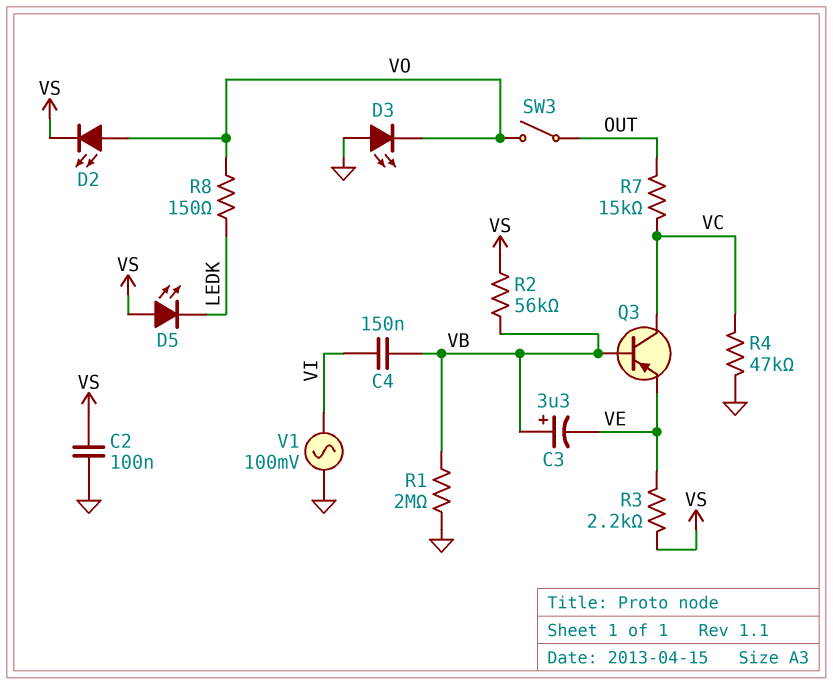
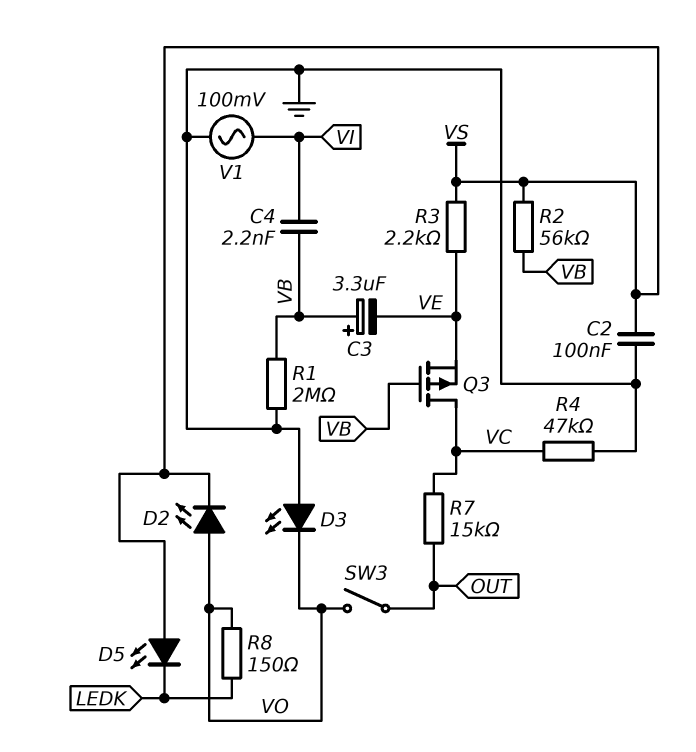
C4: 150nF (VB, VI) -> 2.2nF (VB, VI)
Q3: PNP (B VB, C VC, E VE) -> PMOS (G VB, D VC, S VE)

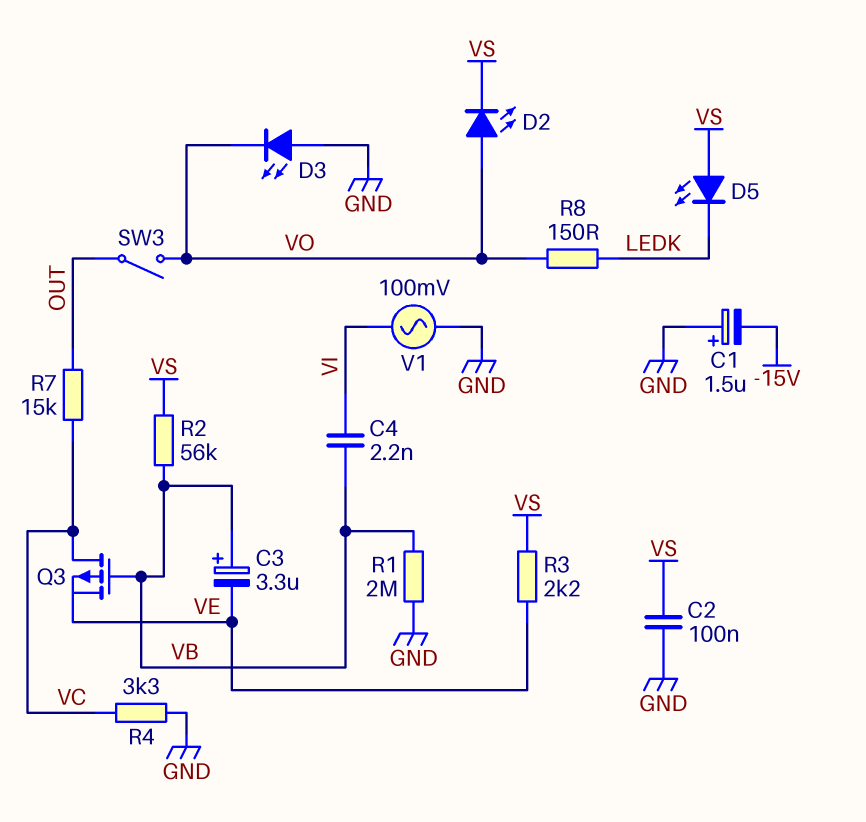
C1: none -> 1.5uF (plus GND, minus -15V)
R4: 47k (GND, VC) -> 3.3k (GND, VC)

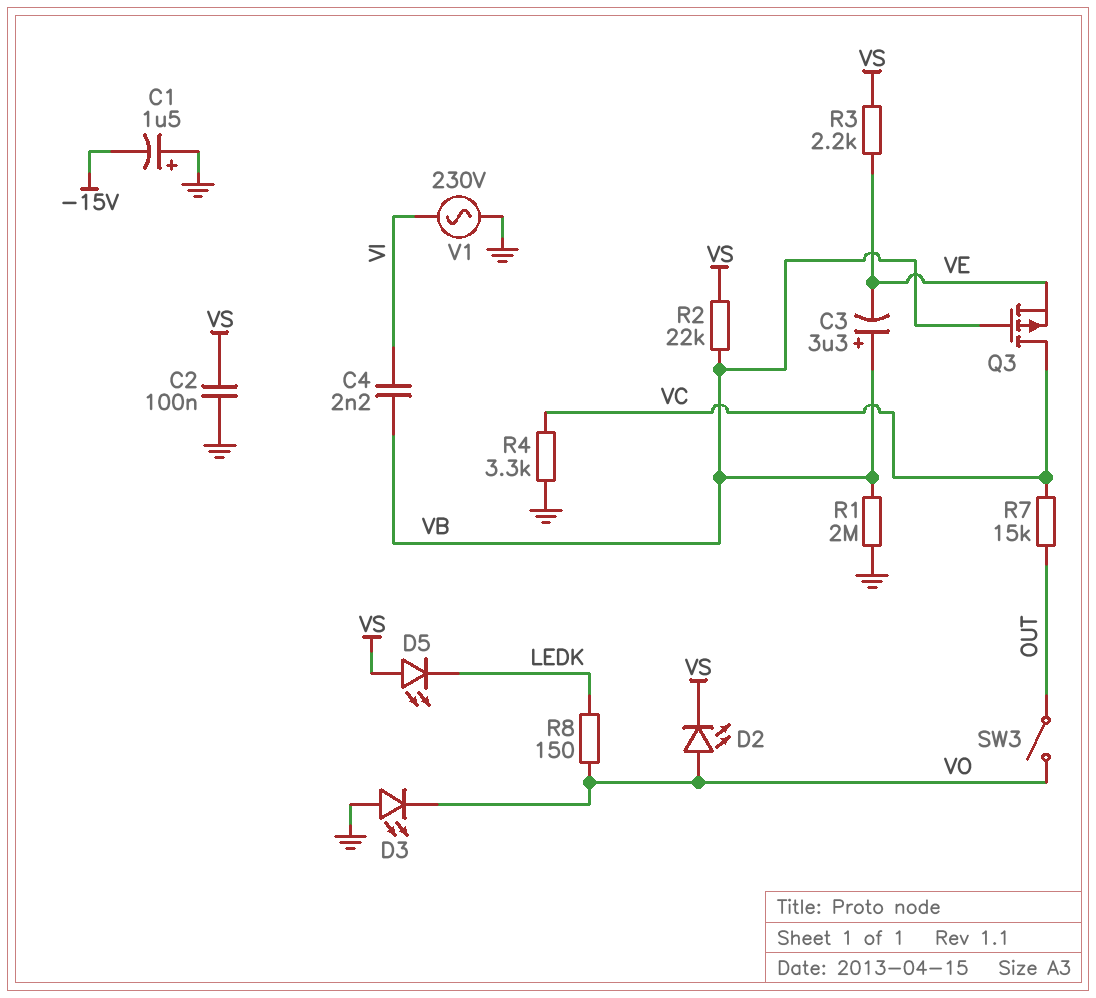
R2: 56k (VB, VS) -> 22k (VB, VS)
V1: AC 100mV (GND, VI) -> AC 230V (GND, VI)

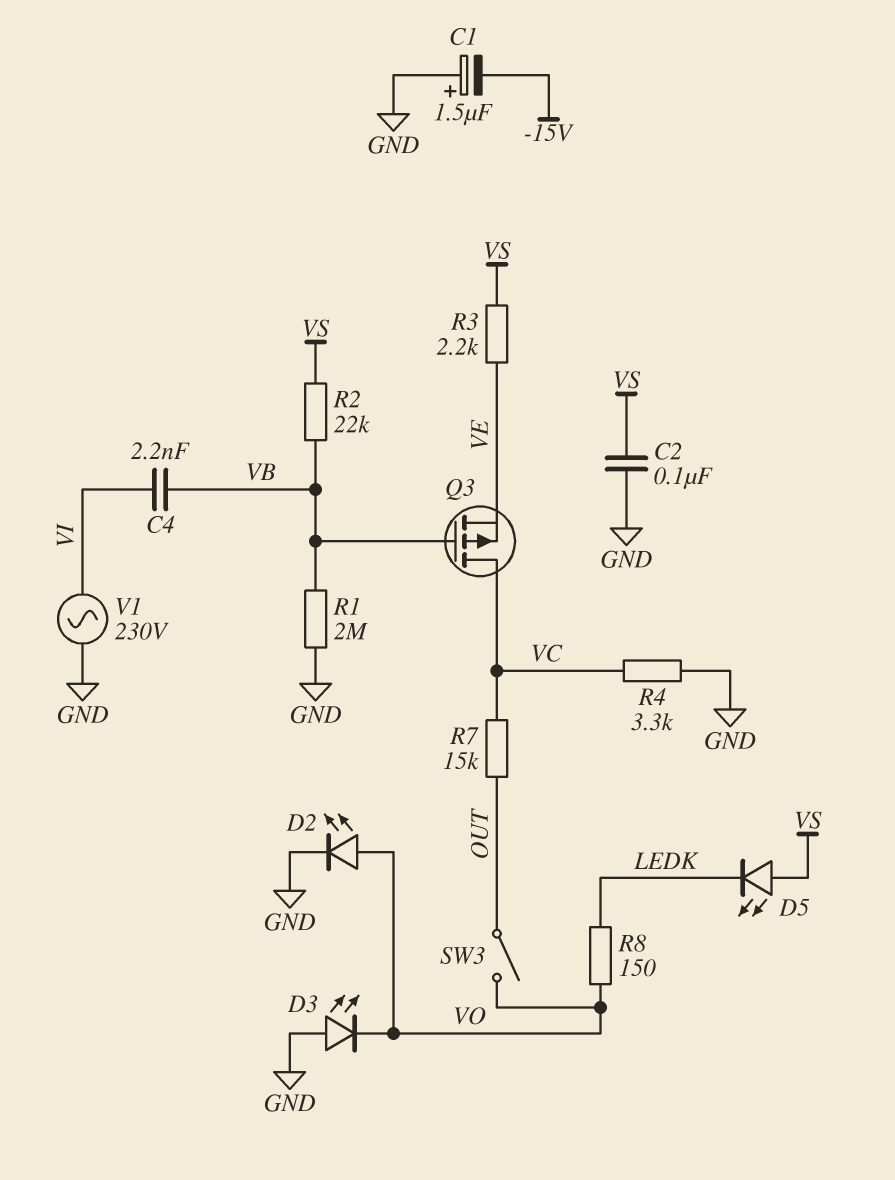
C3: 3.3uF (plus VB, minus VE) -> none
D2: LED (A VO, K VS) -> LED (A VO, K GND)

